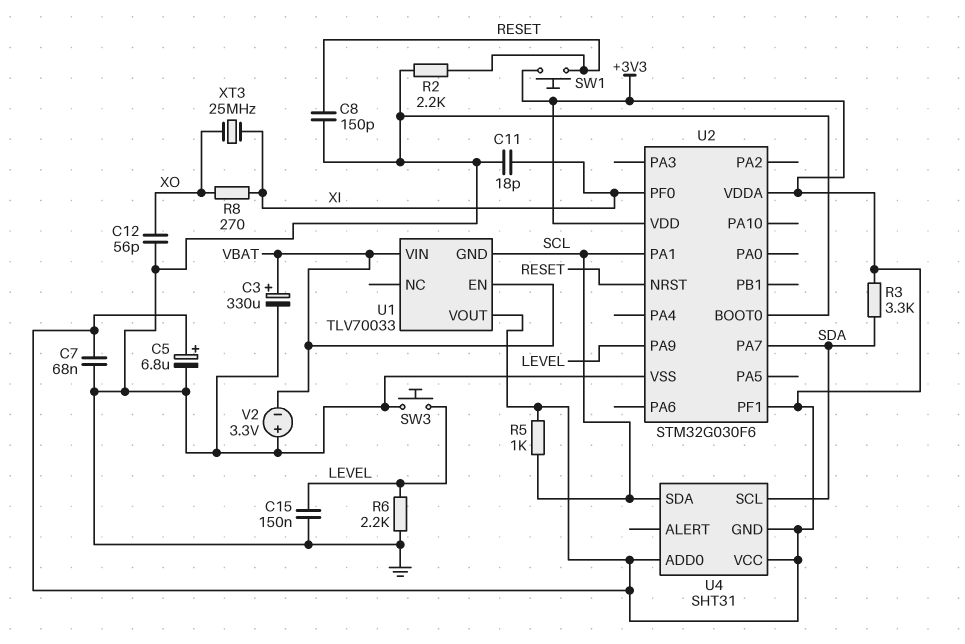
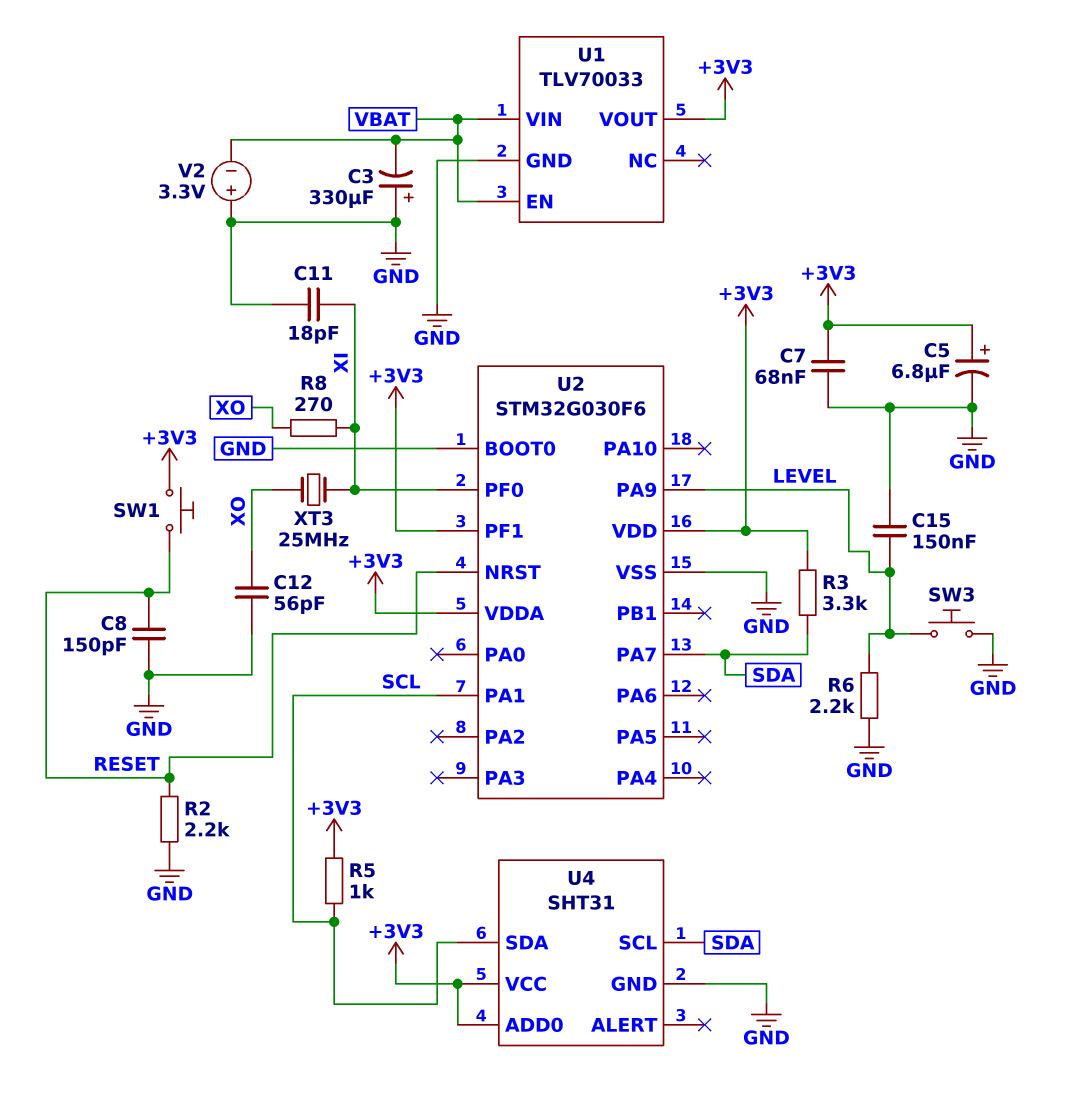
C3: 330uF (plus VBAT, minus GND) -> 330uF (plus GND, minus VBAT)
U1 pin GND: SCL -> GND
U4 pin GND: +3V3 -> GND

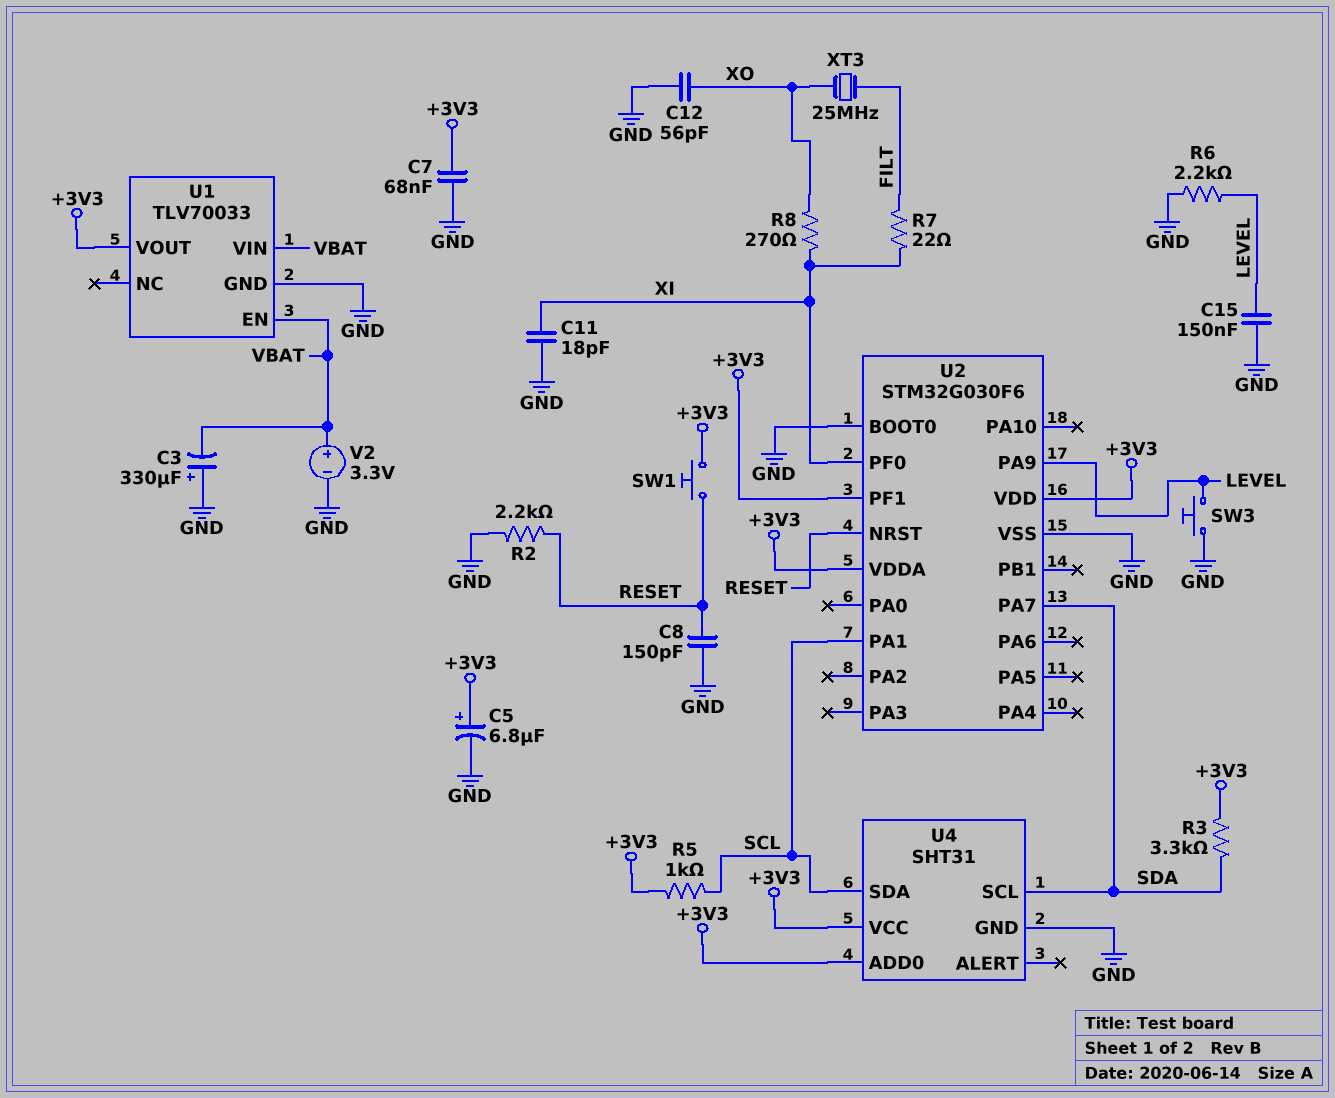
R7: none -> 22 (FILT, XI)
V2: 3.3V (plus GND, minus VBAT) -> 3.3V (plus VBAT, minus GND)
XT3: 25MHz (XI, XO) -> 25MHz (FILT, XO)

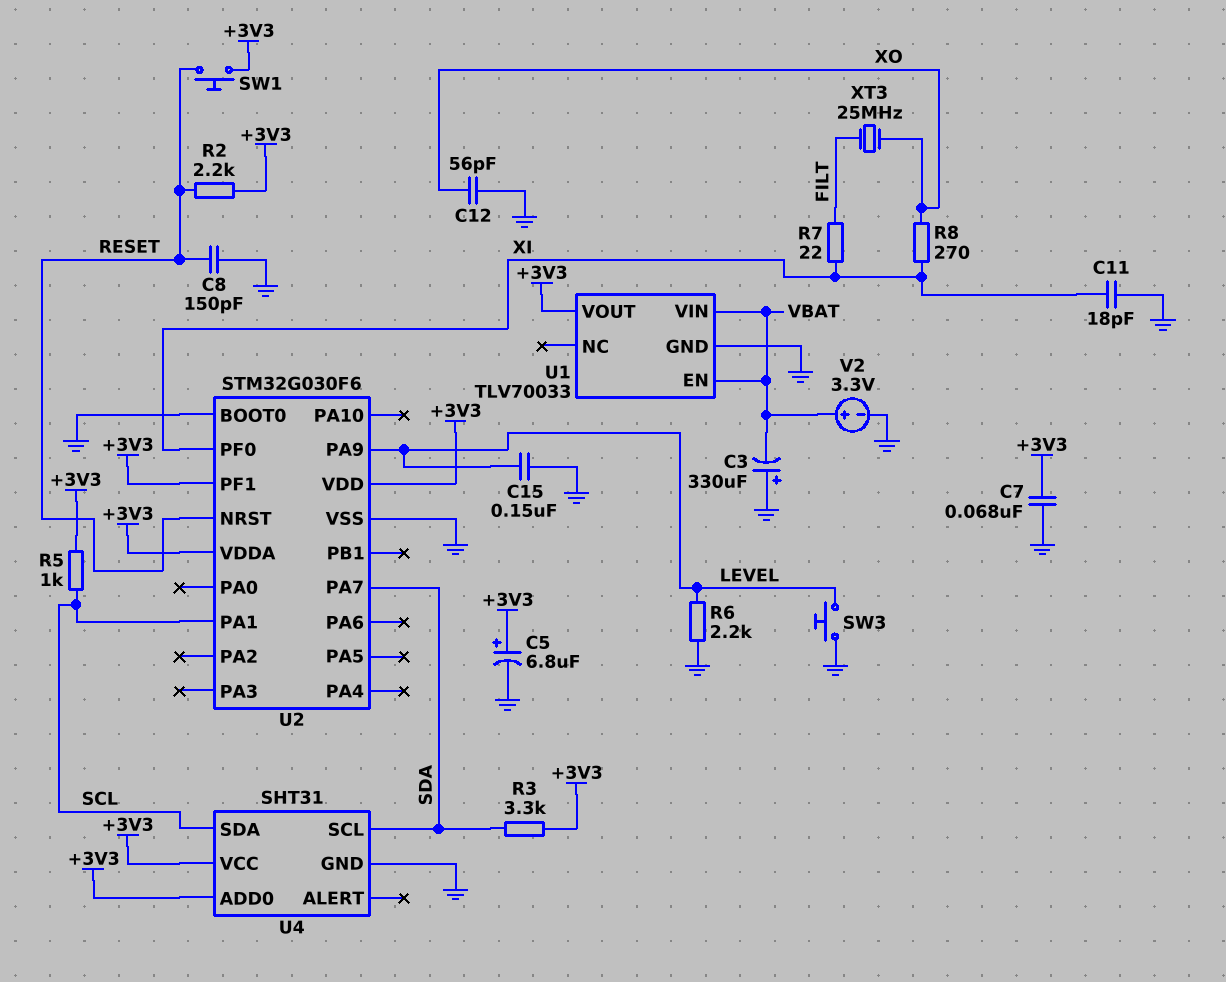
R2: 2.2k (GND, RESET) -> 2.2k (+3V3, RESET)

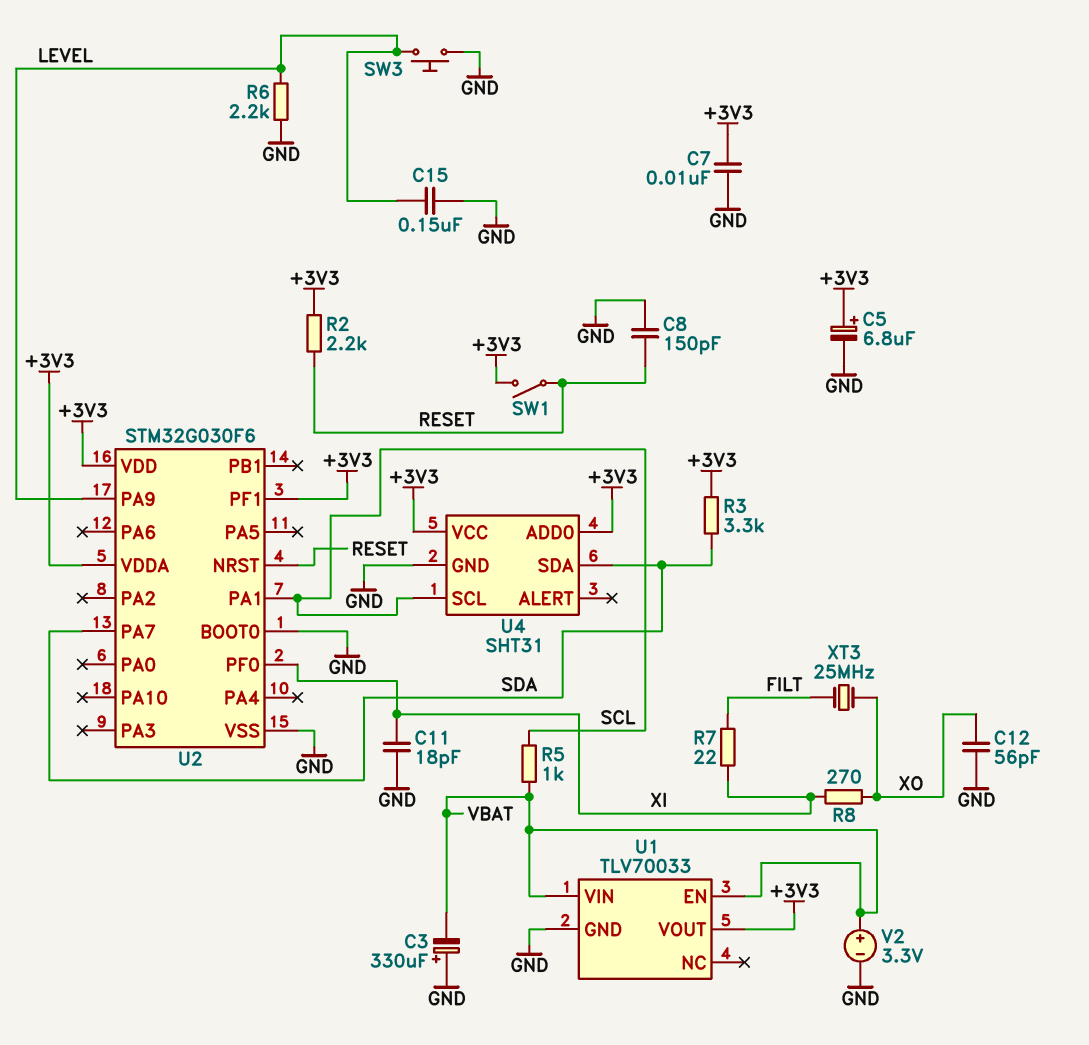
C7: 68nF (+3V3, GND) -> 10nF (+3V3, GND)
R5: 1k (+3V3, SCL) -> 1k (SCL, VBAT)
SW1: button (+3V3, RESET) -> switch (+3V3, RESET)
U4 pin SCL: SDA -> SCL
U4 pin SDA: SCL -> SDA

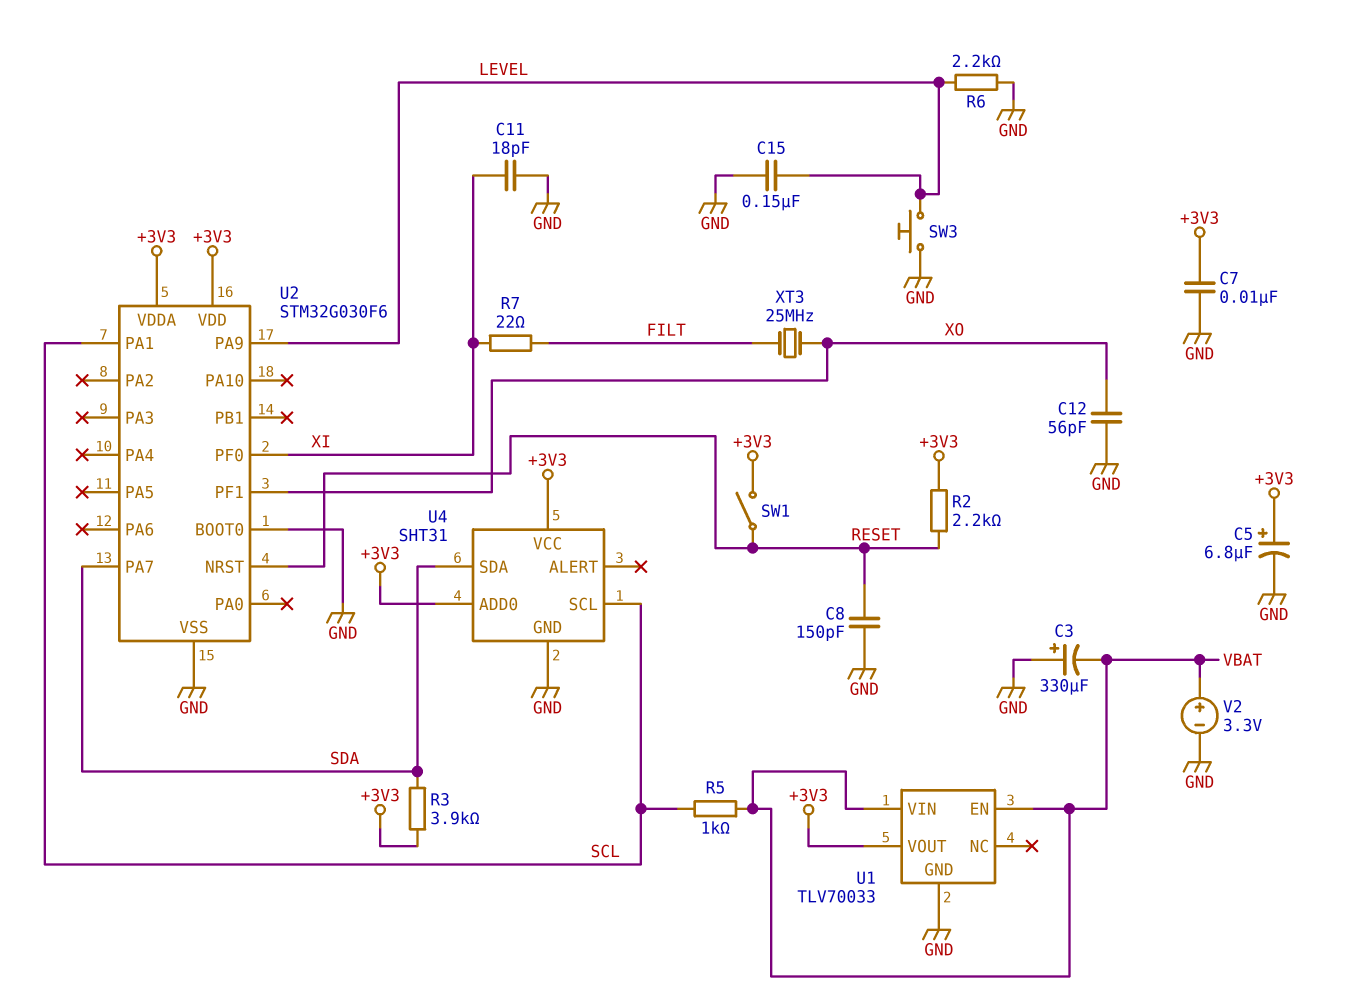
R3: 3.3k (+3V3, SDA) -> 3.9k (+3V3, SDA)
R8: 270 (XI, XO) -> none
U2 pin PF1: +3V3 -> XO

